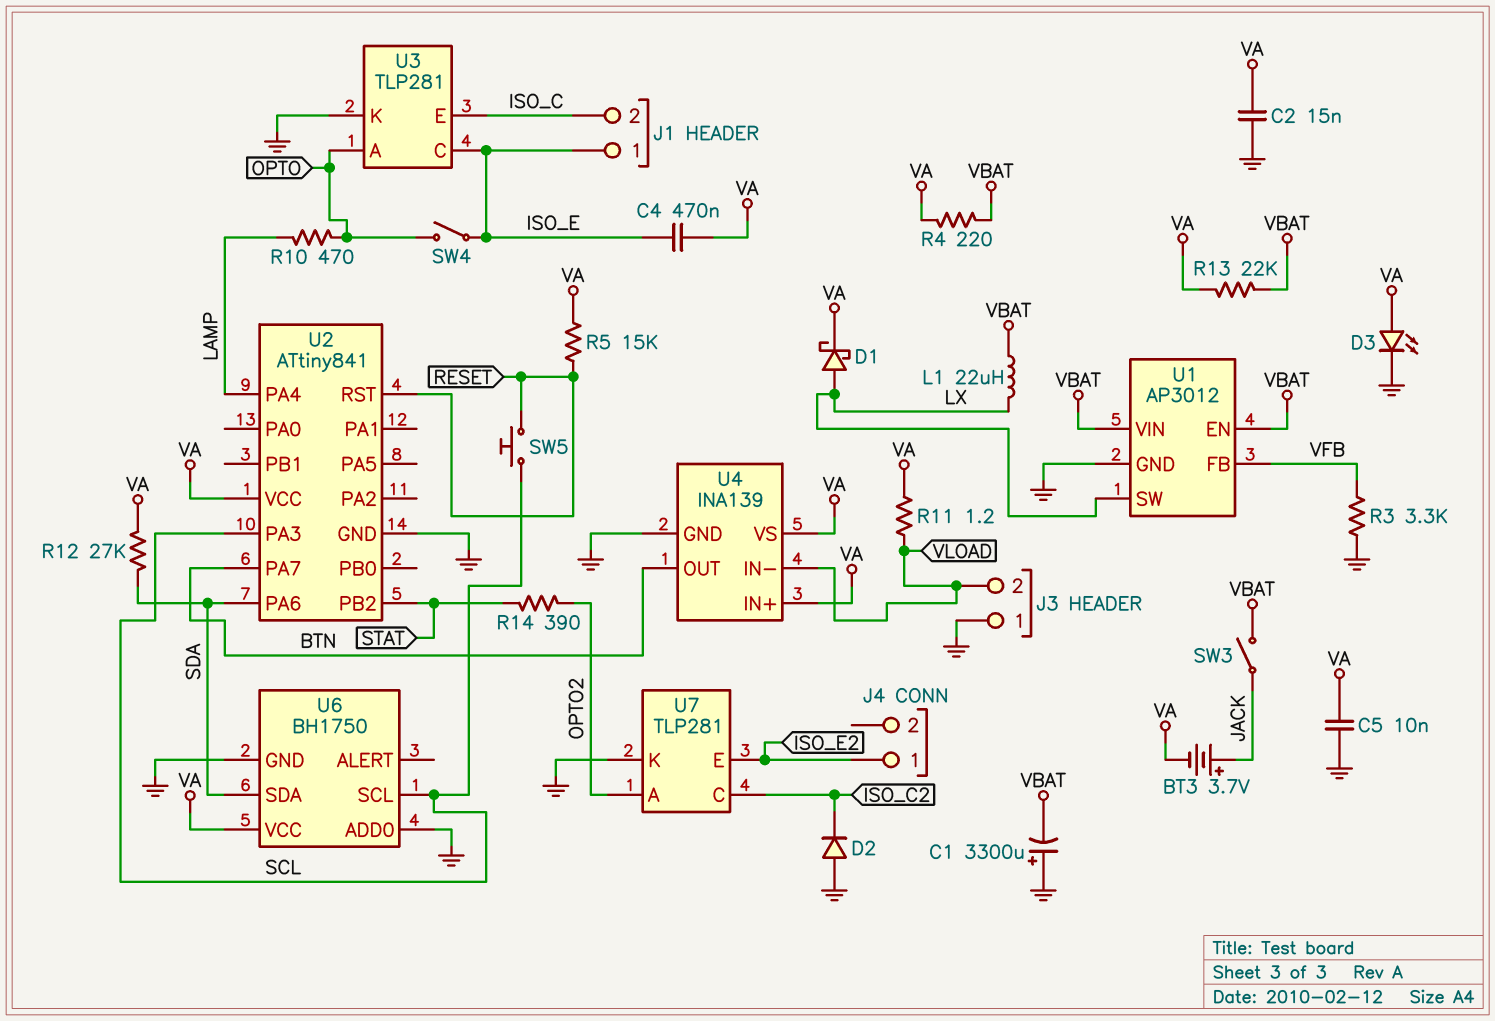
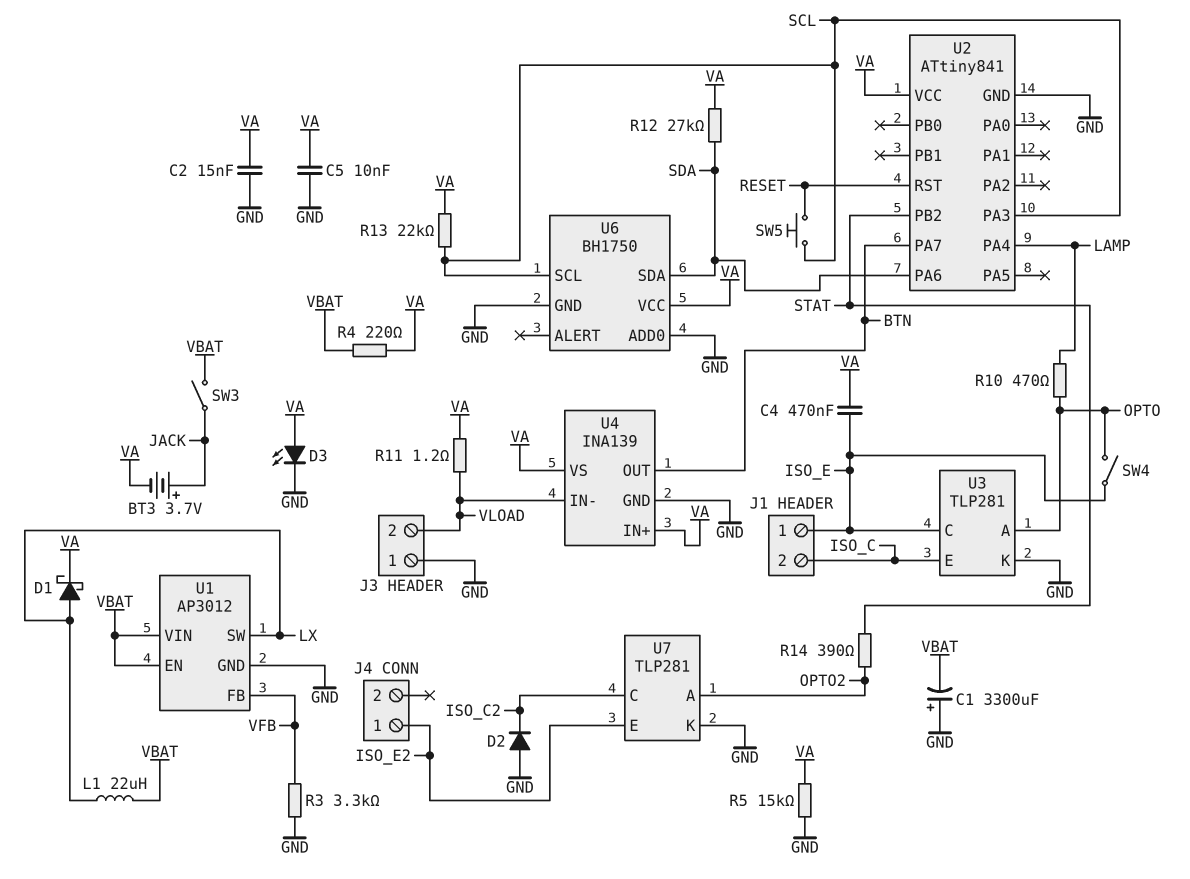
R5: 15k (RESET, VA) -> 15k (GND, VA)
R13: 22k (VA, VBAT) -> 22k (SCL, VA)

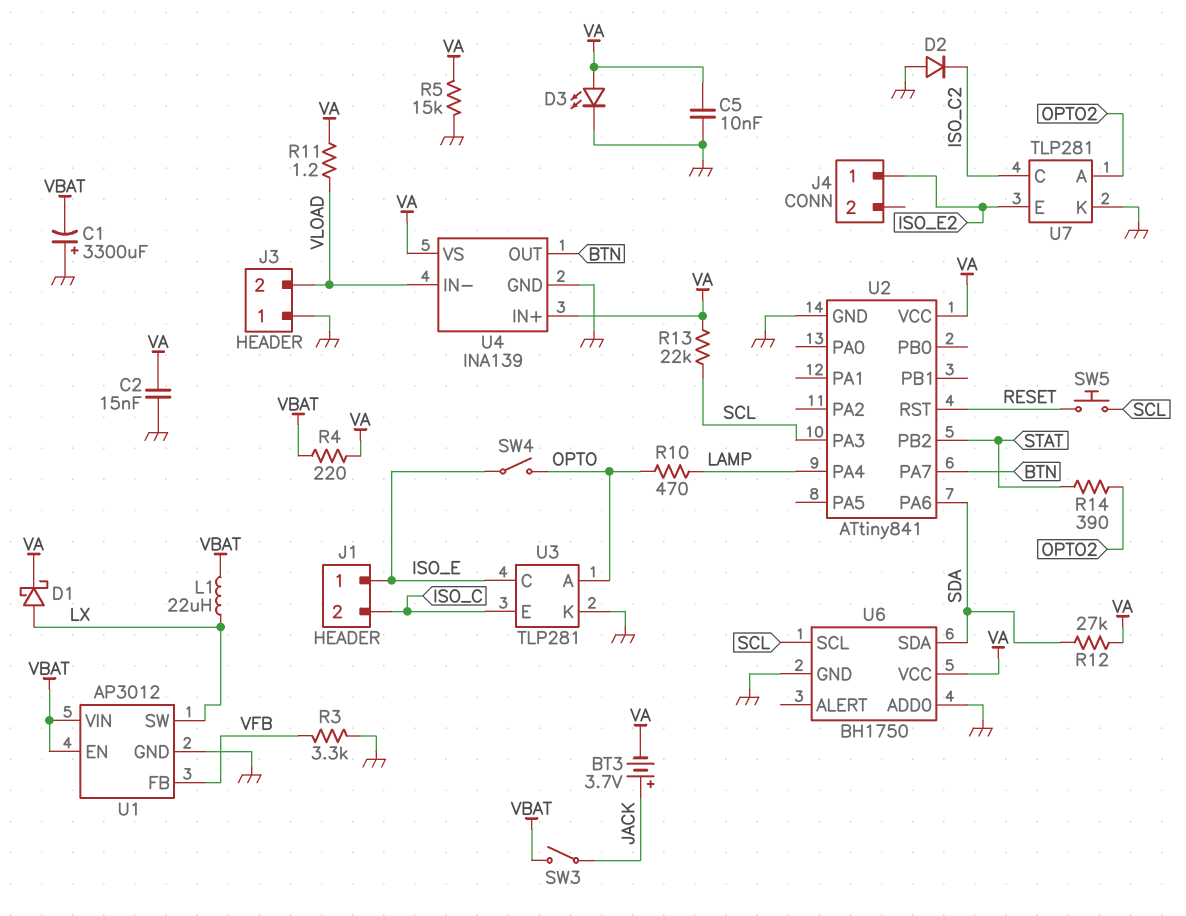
C4: 470nF (ISO_E, VA) -> none

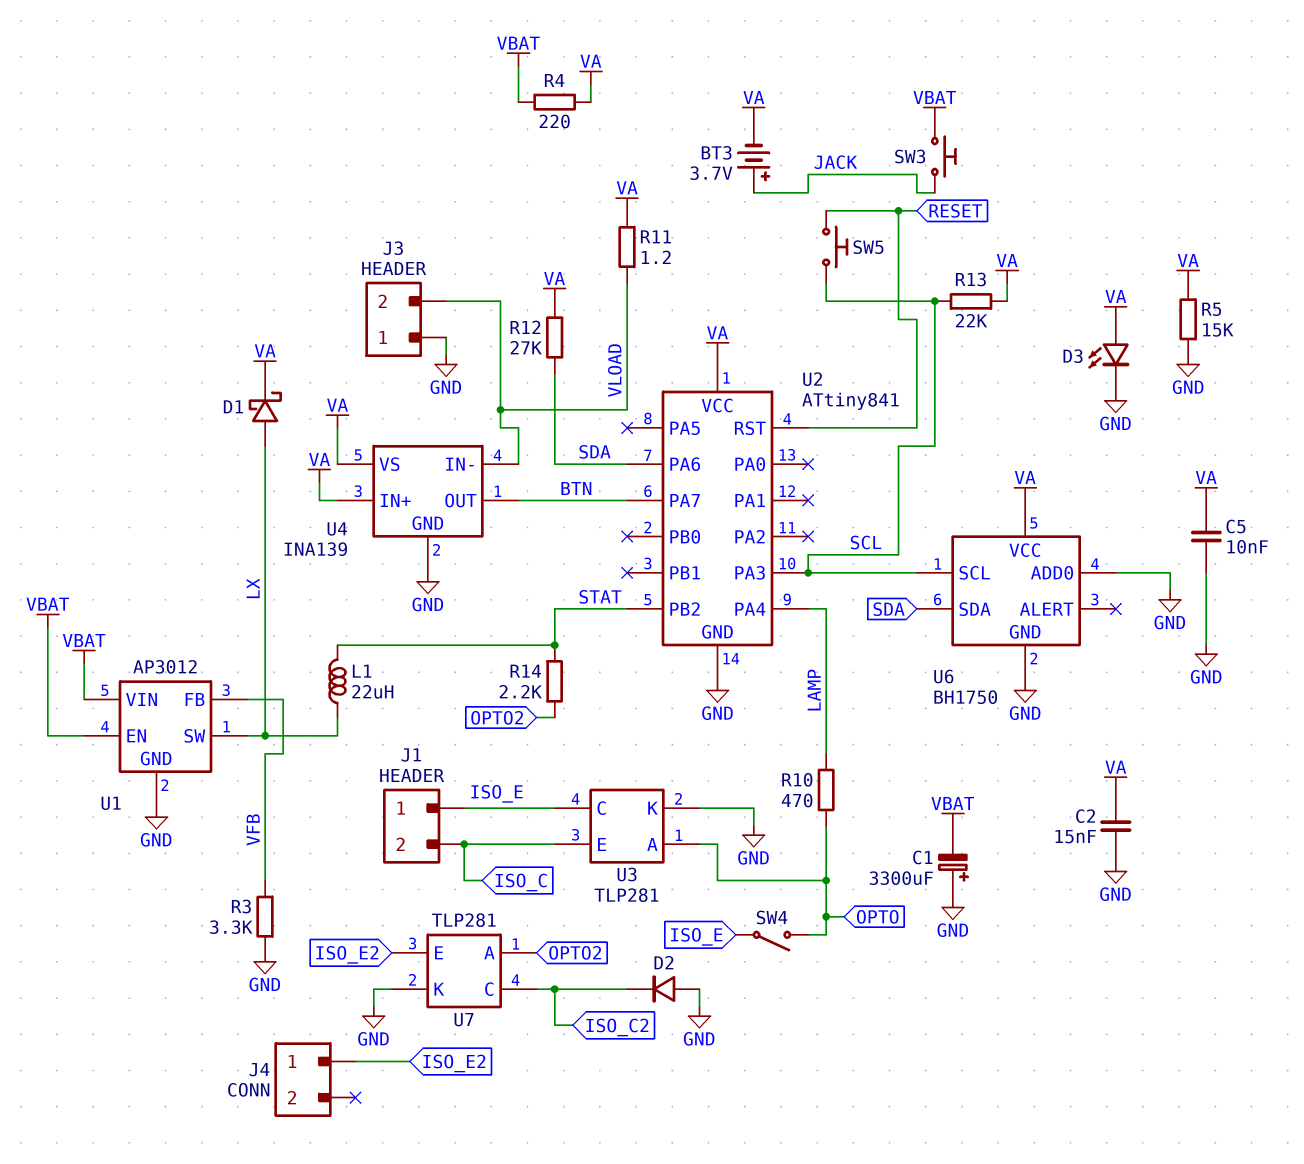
L1: 22uH (LX, VBAT) -> 22uH (LX, STAT)
R14: 390 (OPTO2, STAT) -> 2.2k (OPTO2, STAT)
SW3: switch (JACK, VBAT) -> button (JACK, VBAT)

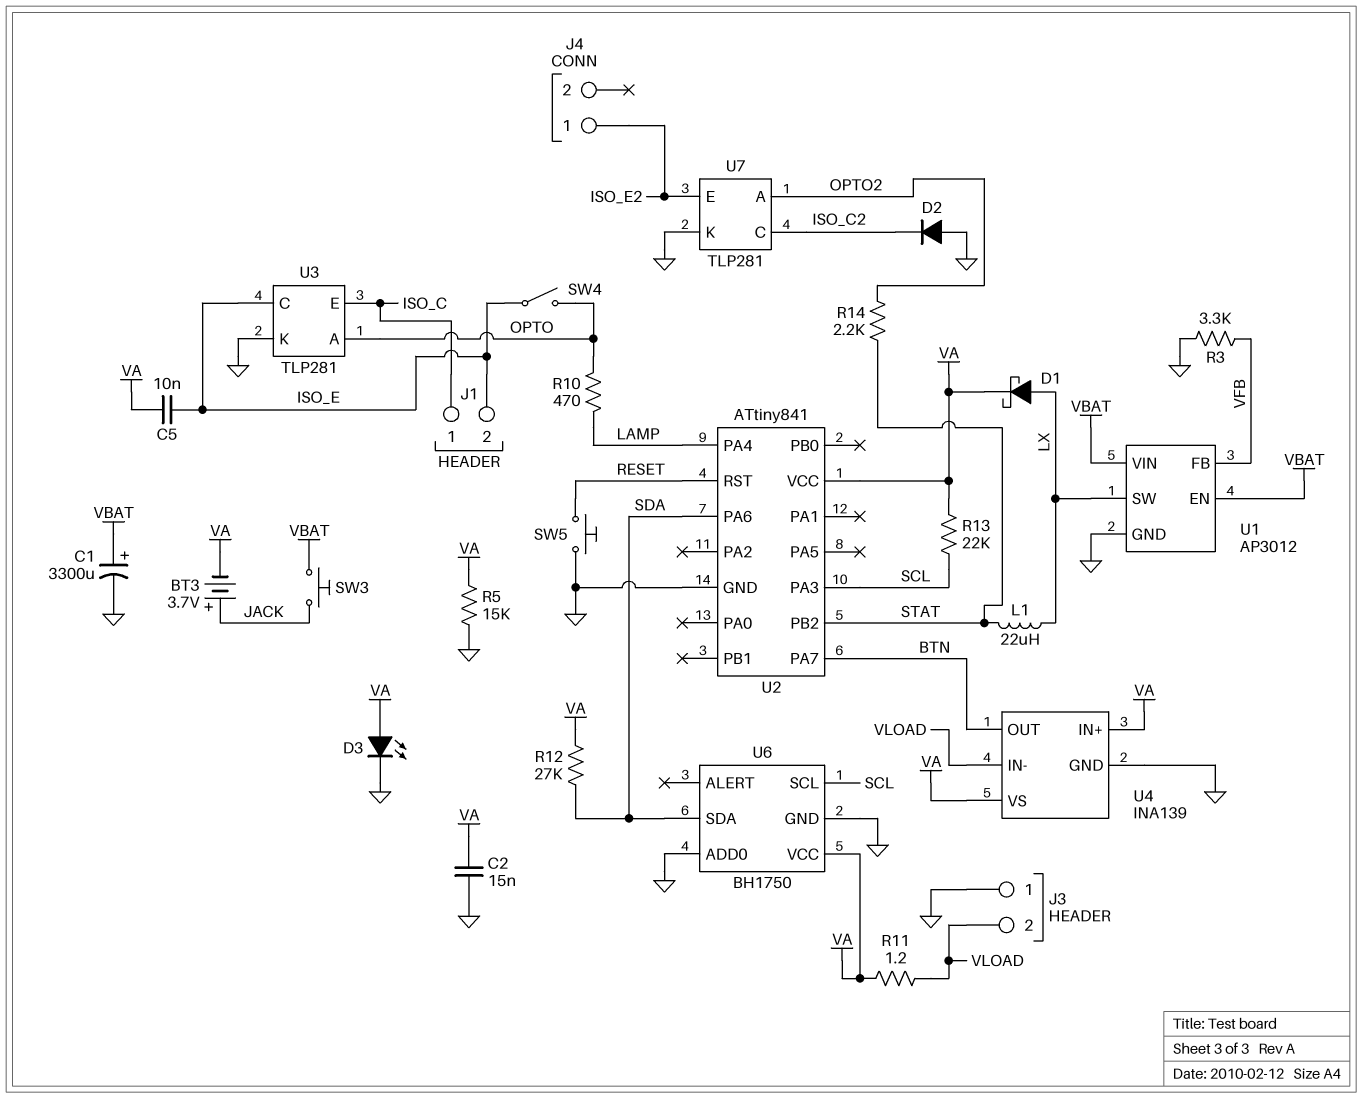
C1: 3300uF (plus GND, minus VBAT) -> 3300uF (plus VBAT, minus GND)
C5: 10nF (GND, VA) -> 10nF (ISO_E, VA)
J1 pin 1: ISO_E -> ISO_C
J1 pin 2: ISO_C -> ISO_E
R4: 220 (VA, VBAT) -> none
SW5: button (RESET, SCL) -> button (GND, RESET)

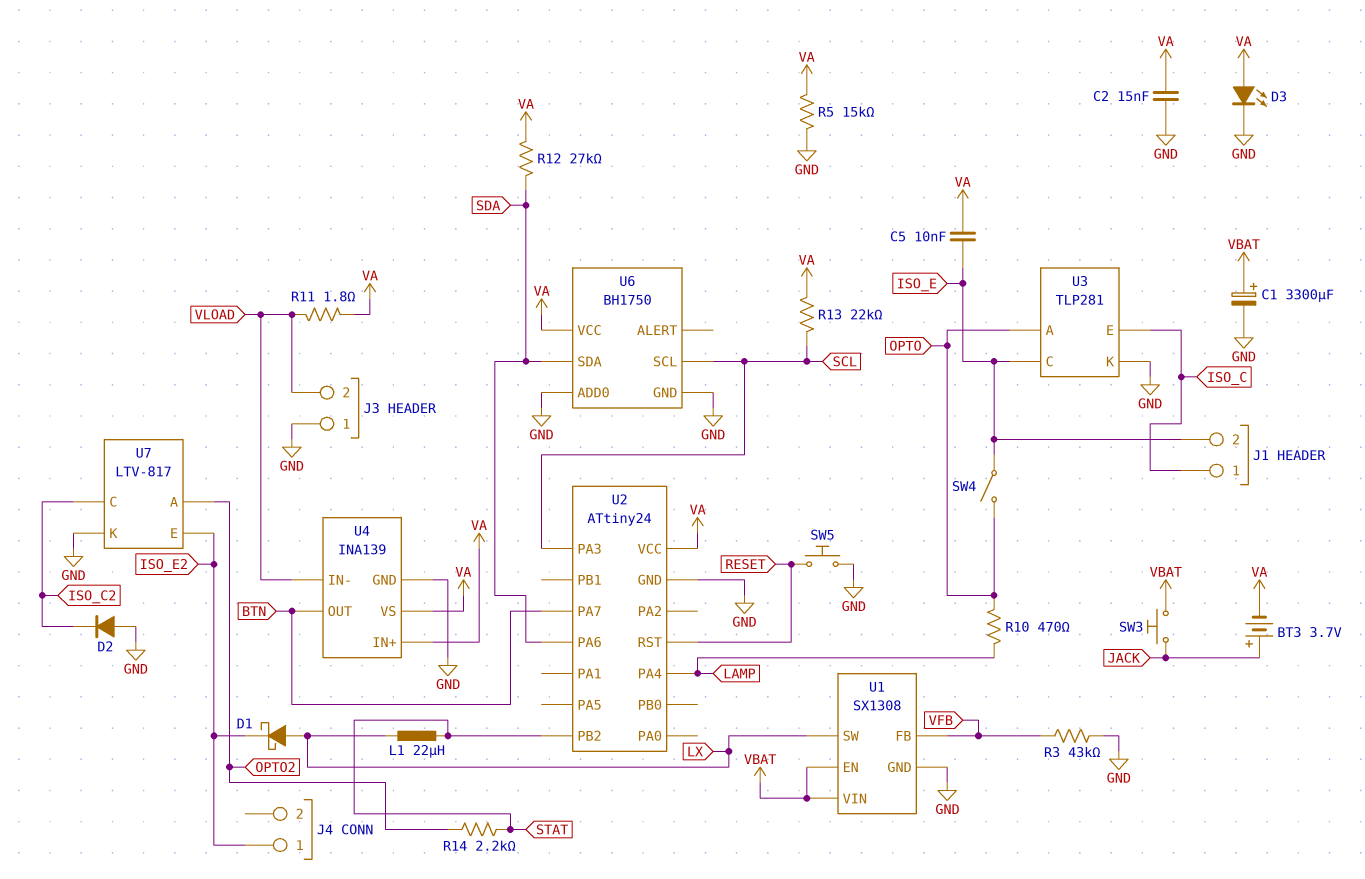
D1: schottky (A LX, K VA) -> schottky (A LX, K ISO_E2)
R3: 3.3k (GND, VFB) -> 43k (GND, VFB)
R11: 1.2 (VA, VLOAD) -> 1.8 (VA, VLOAD)
U1: AP3012 -> SX1308
U2: ATtiny841 -> ATtiny24
U7: TLP281 -> LTV-817

